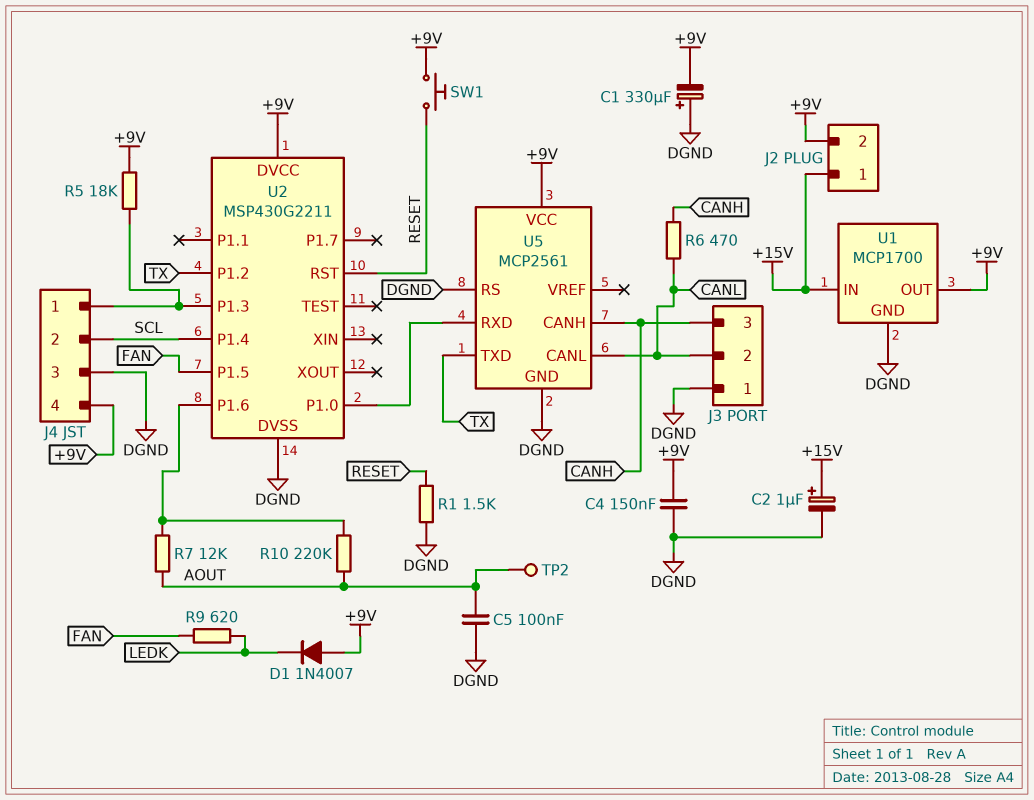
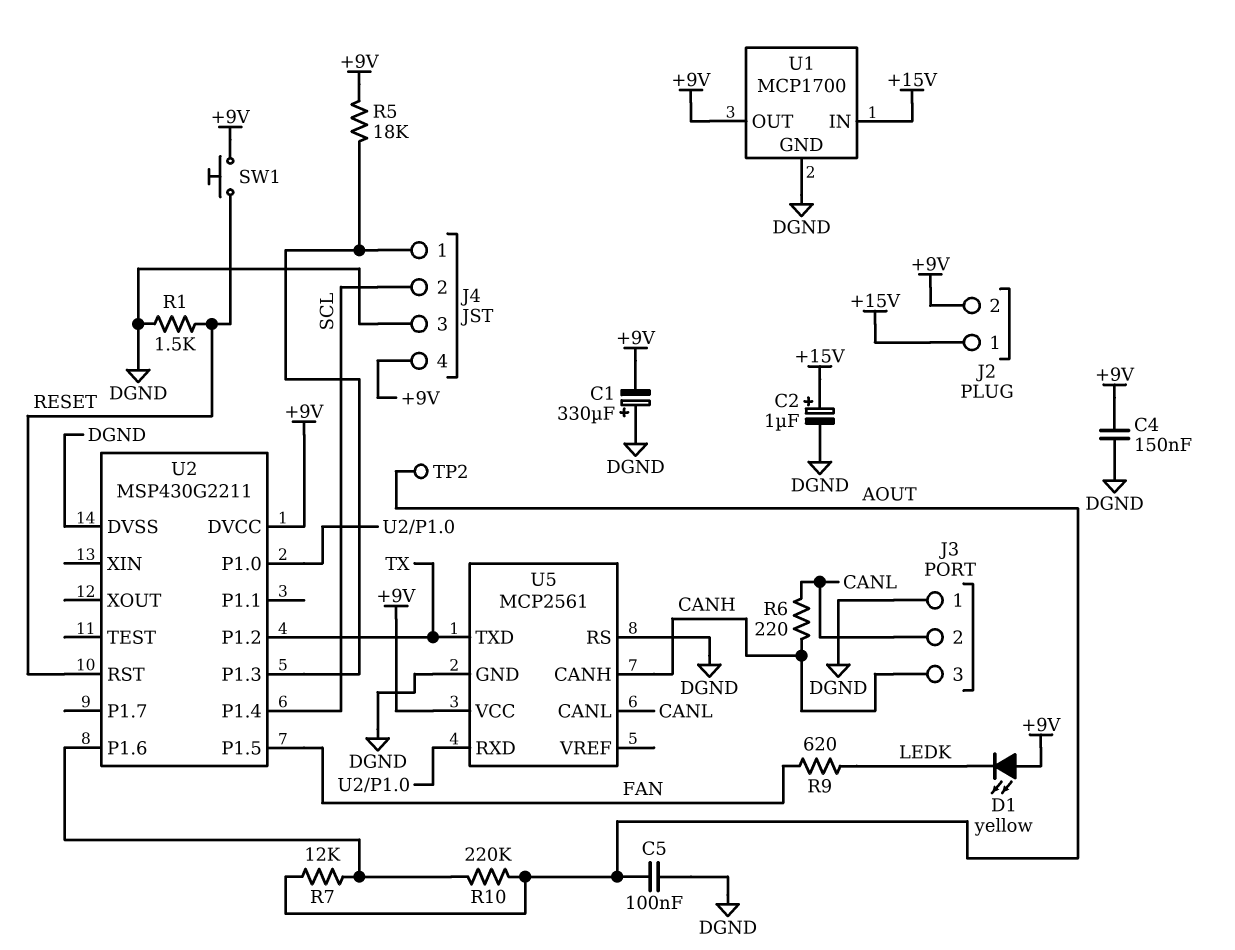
D1: diode 1N4007 (A +9V, K LEDK) -> LED yellow (A +9V, K LEDK)
R6: 470 (CANH, CANL) -> 220 (CANH, CANL)

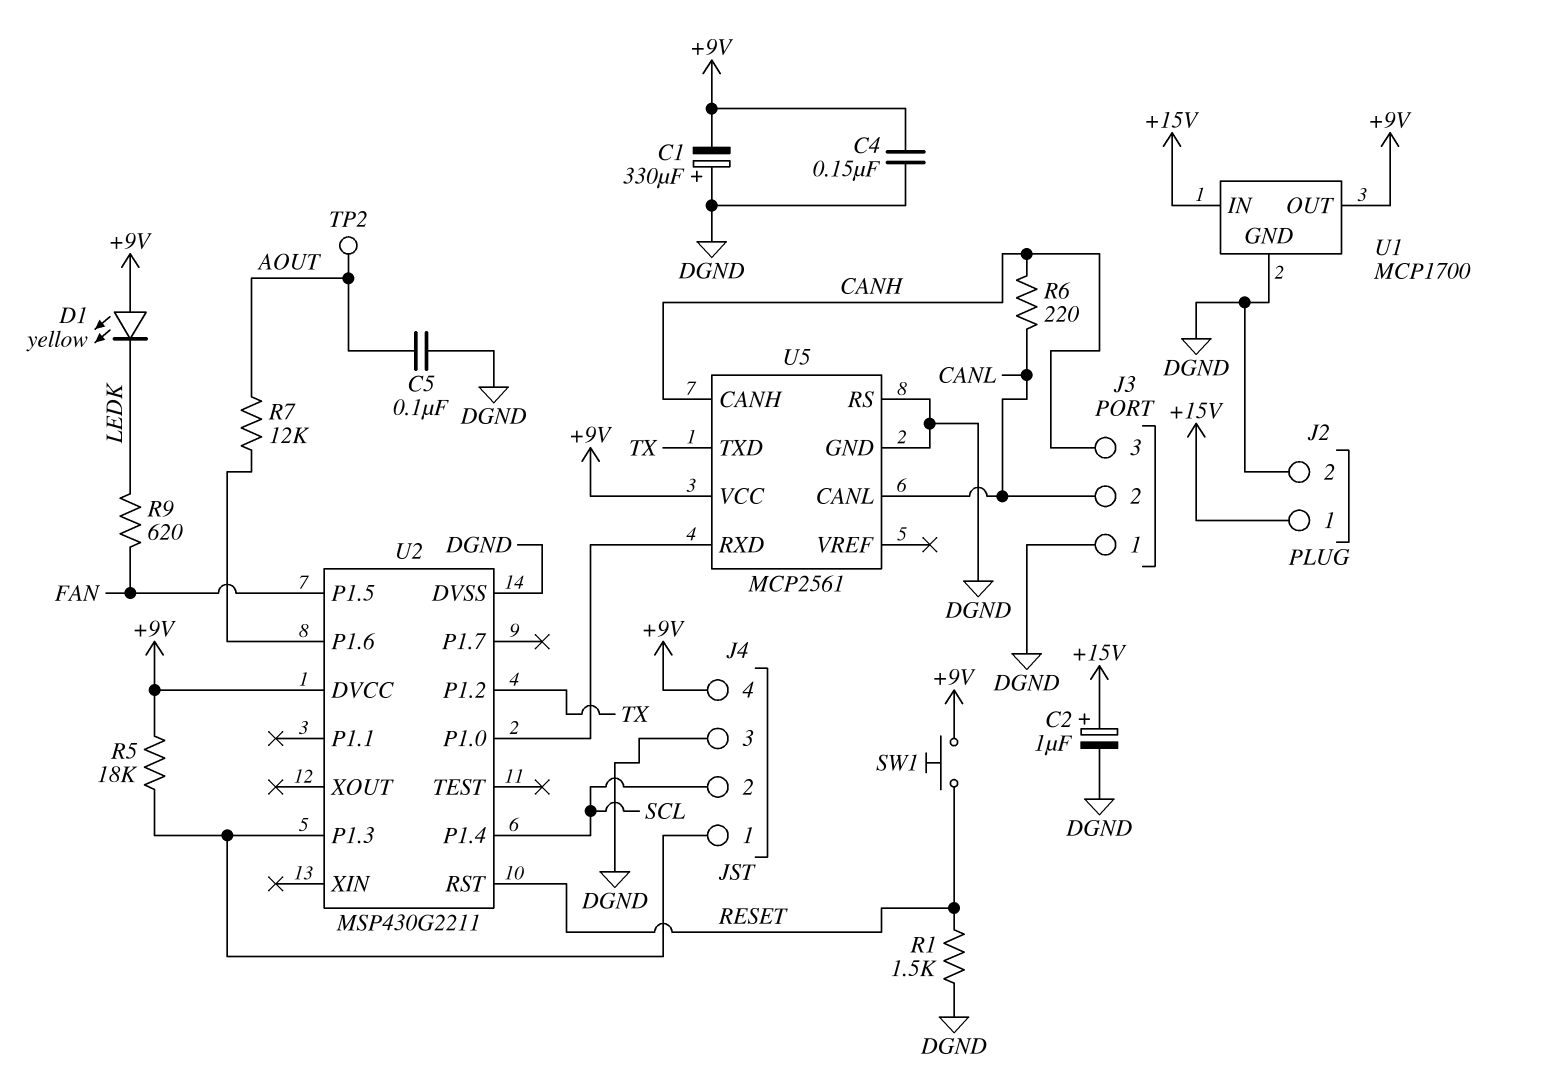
J2 pin 2: +9V -> DGND
R10: 220k (AOUT, U2/P1.6) -> none

